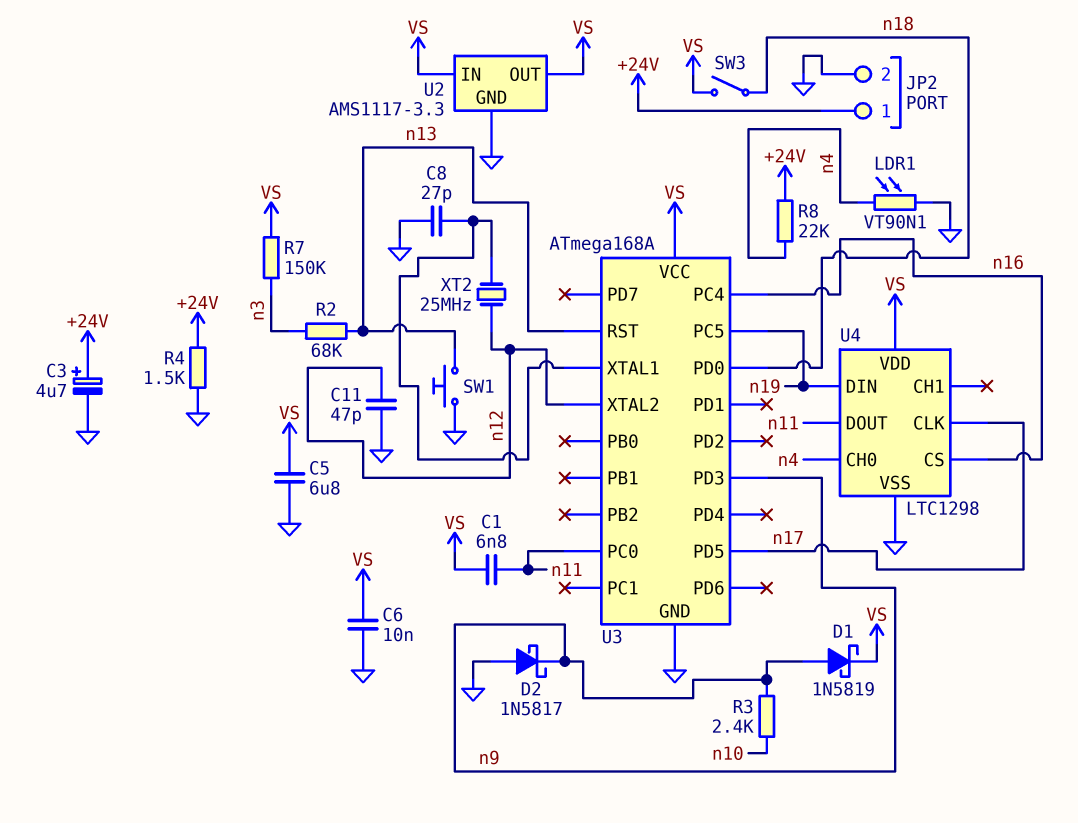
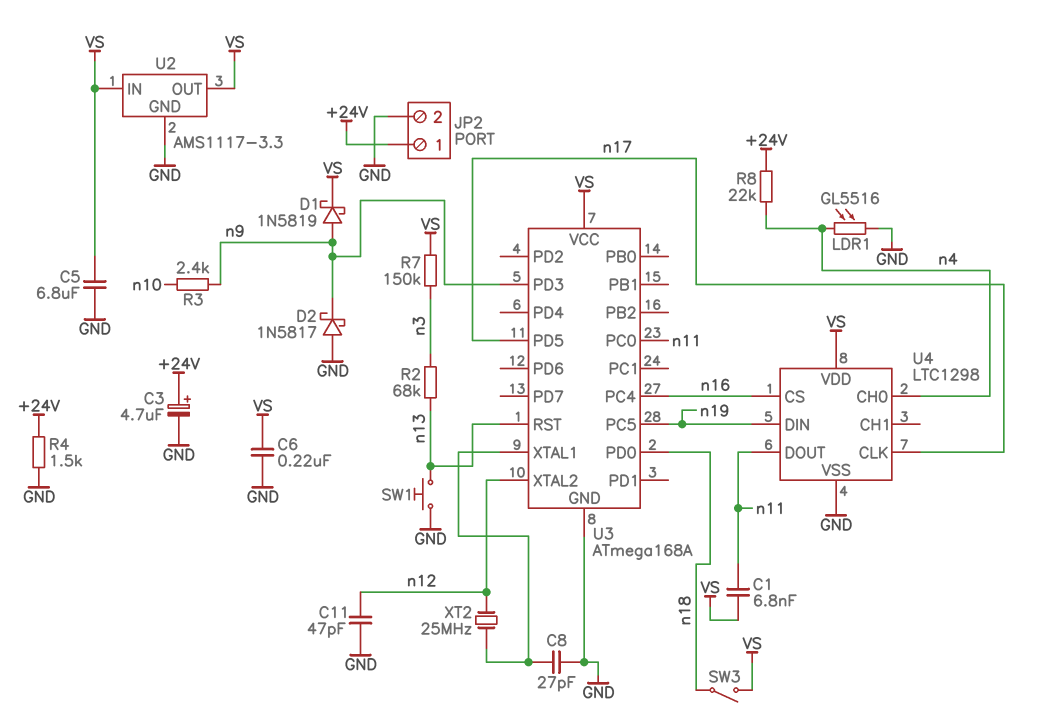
C6: 10nF (GND, VS) -> 220nF (GND, VS)
LDR1: VT90N1 (GND, n4) -> GL5516 (GND, n4)

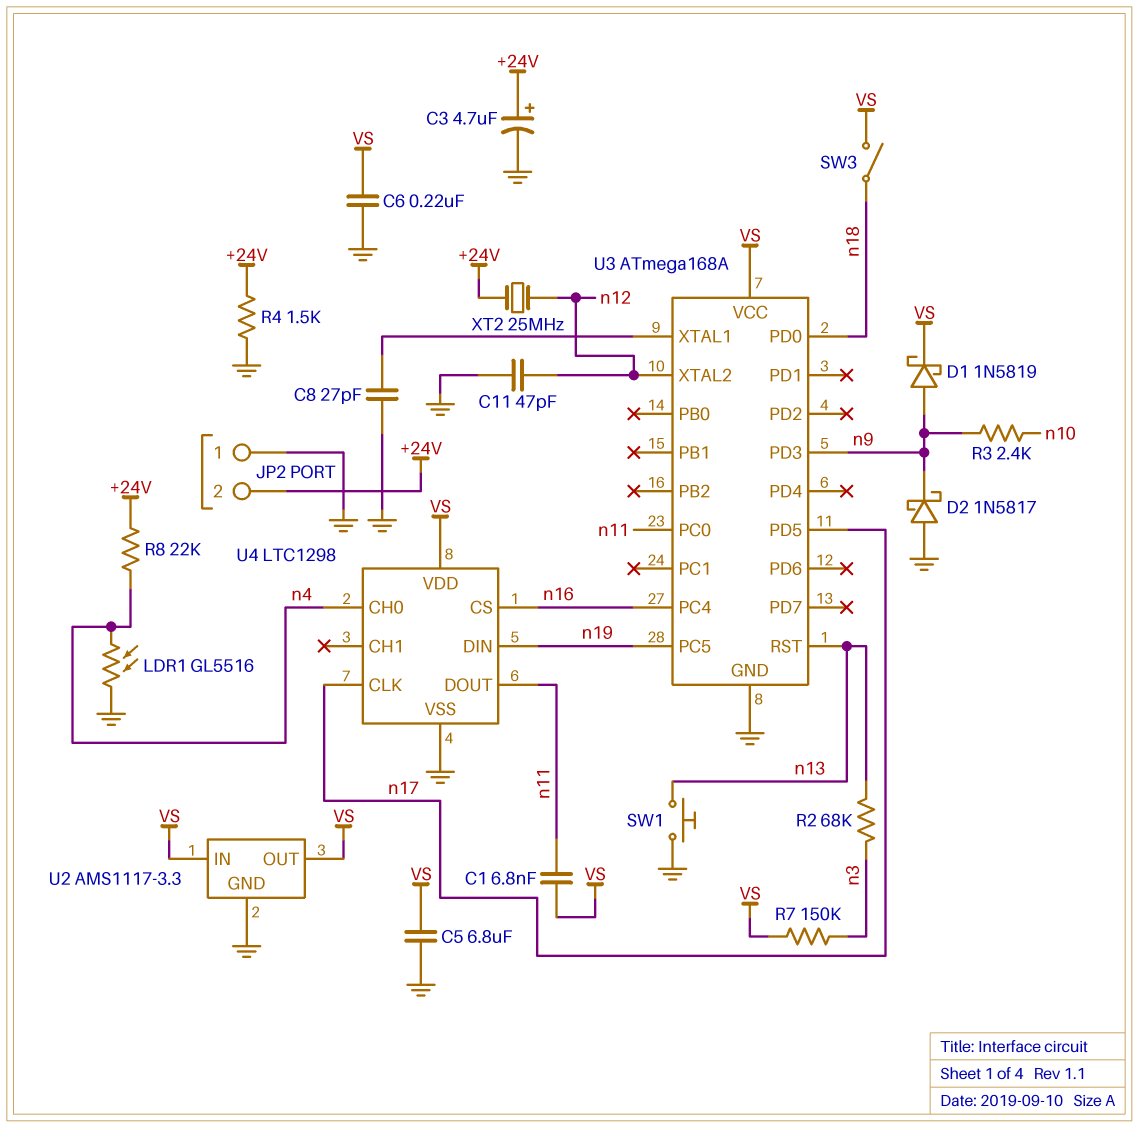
JP2 pin 1: +24V -> GND
JP2 pin 2: GND -> +24V
XT2: 25MHz (U3/XTAL1, n12) -> 25MHz (+24V, n12)

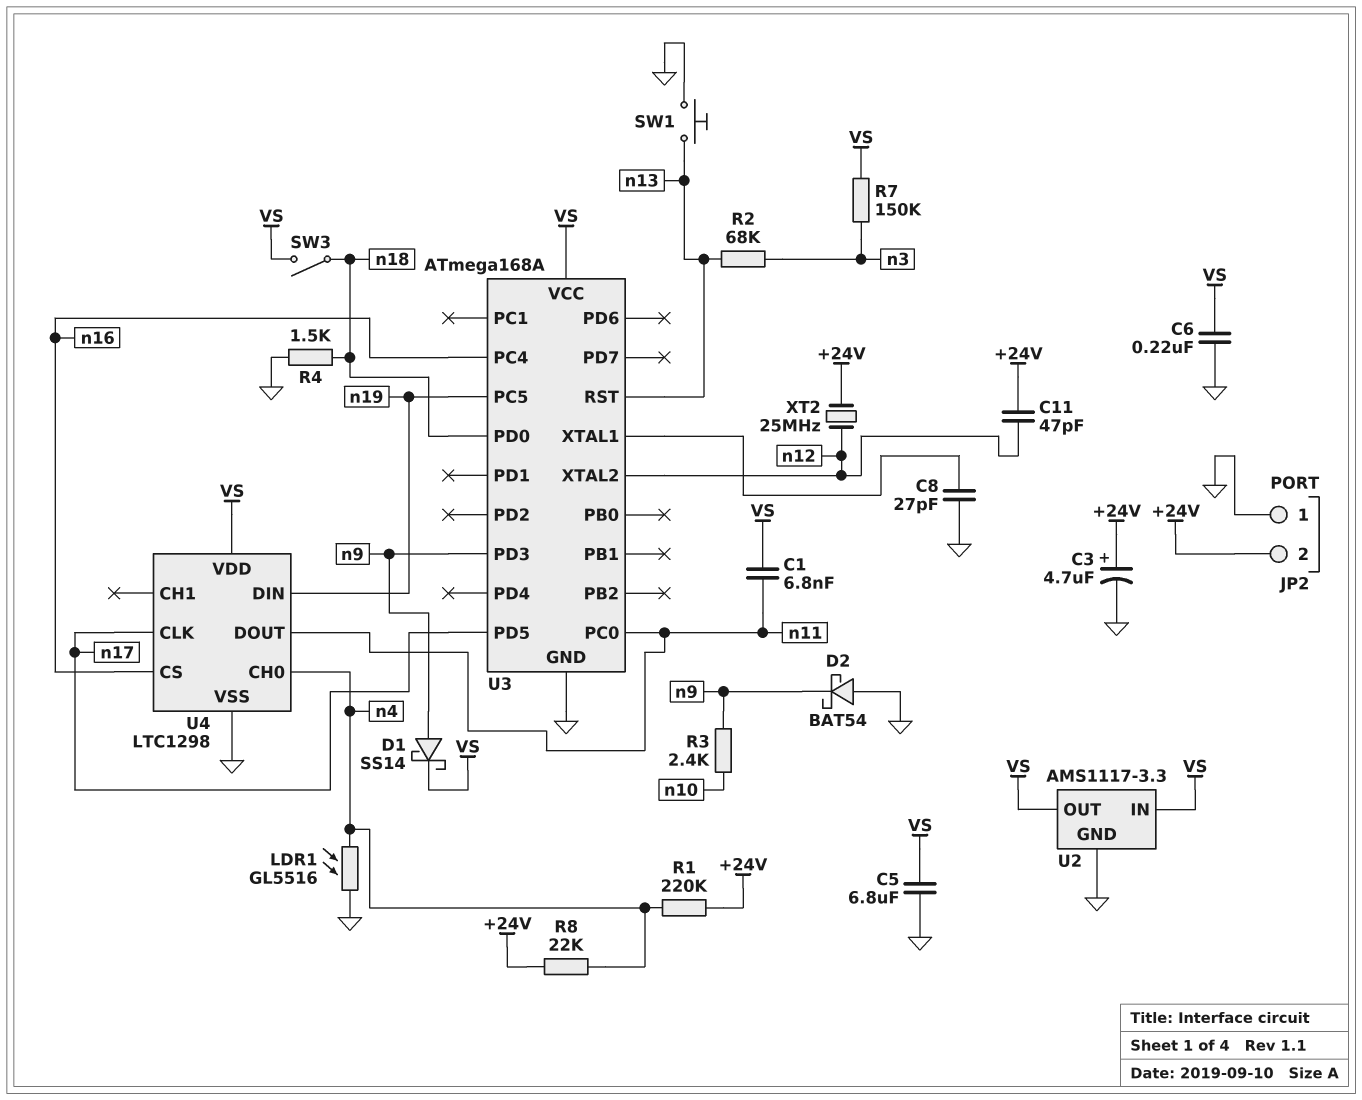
C11: 47pF (GND, n12) -> 47pF (+24V, n12)
D1: schottky 1N5819 (A n9, K VS) -> schottky SS14 (A n9, K VS)
D2: schottky 1N5817 (A GND, K n9) -> schottky BAT54 (A GND, K n9)
R1: none -> 220k (+24V, n4)
R4: 1.5k (+24V, GND) -> 1.5k (GND, n18)

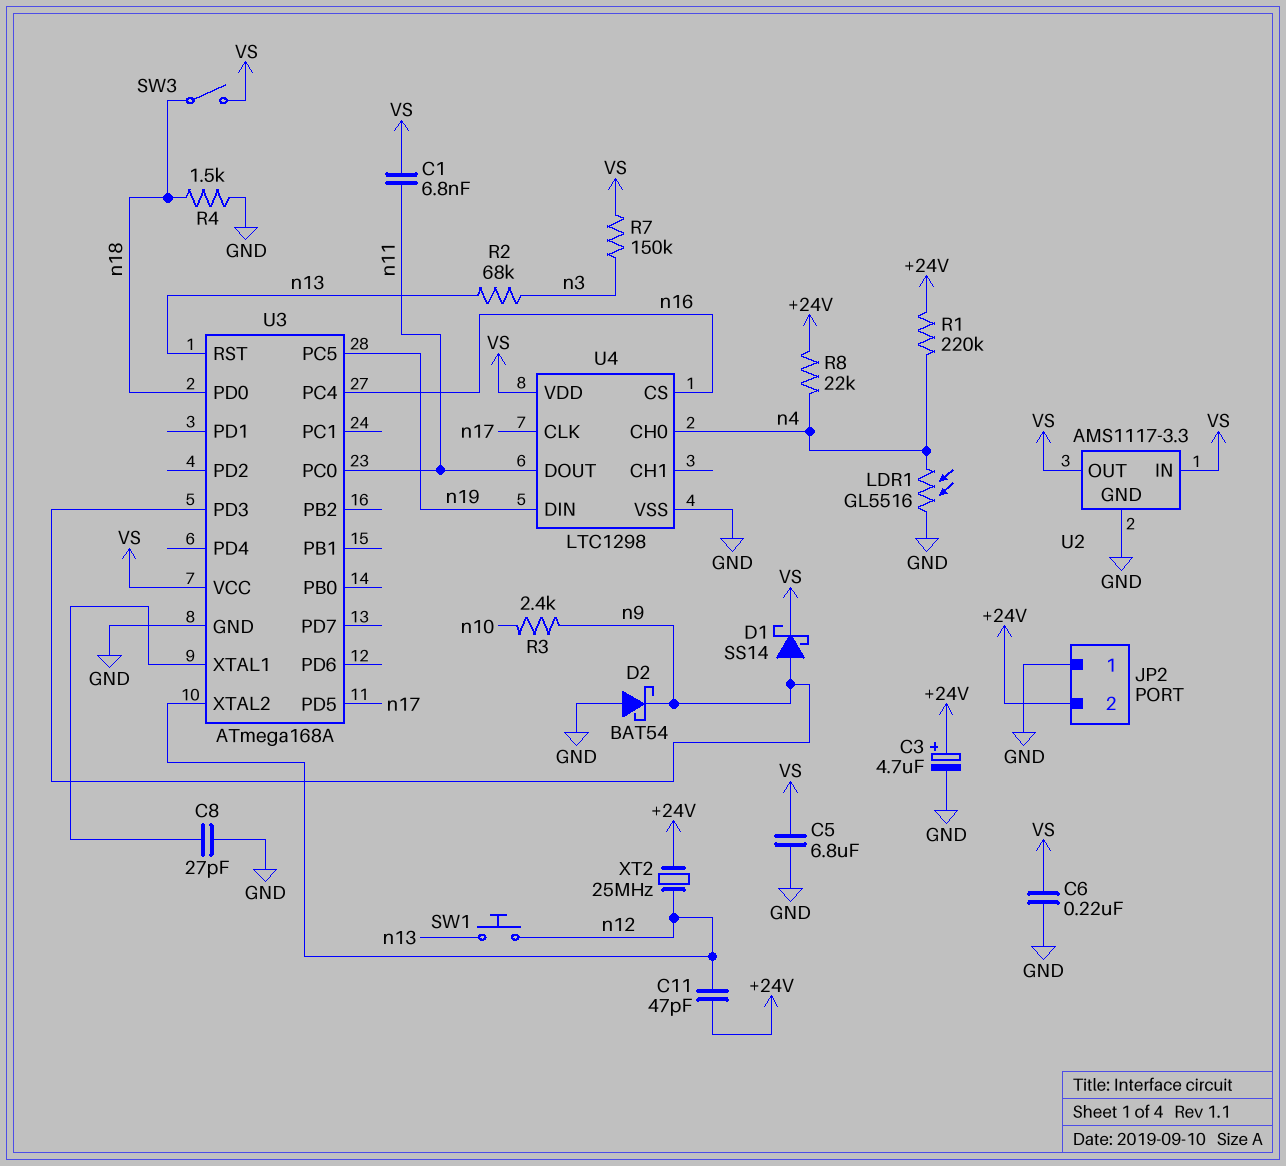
SW1: button (GND, n13) -> button (n12, n13)

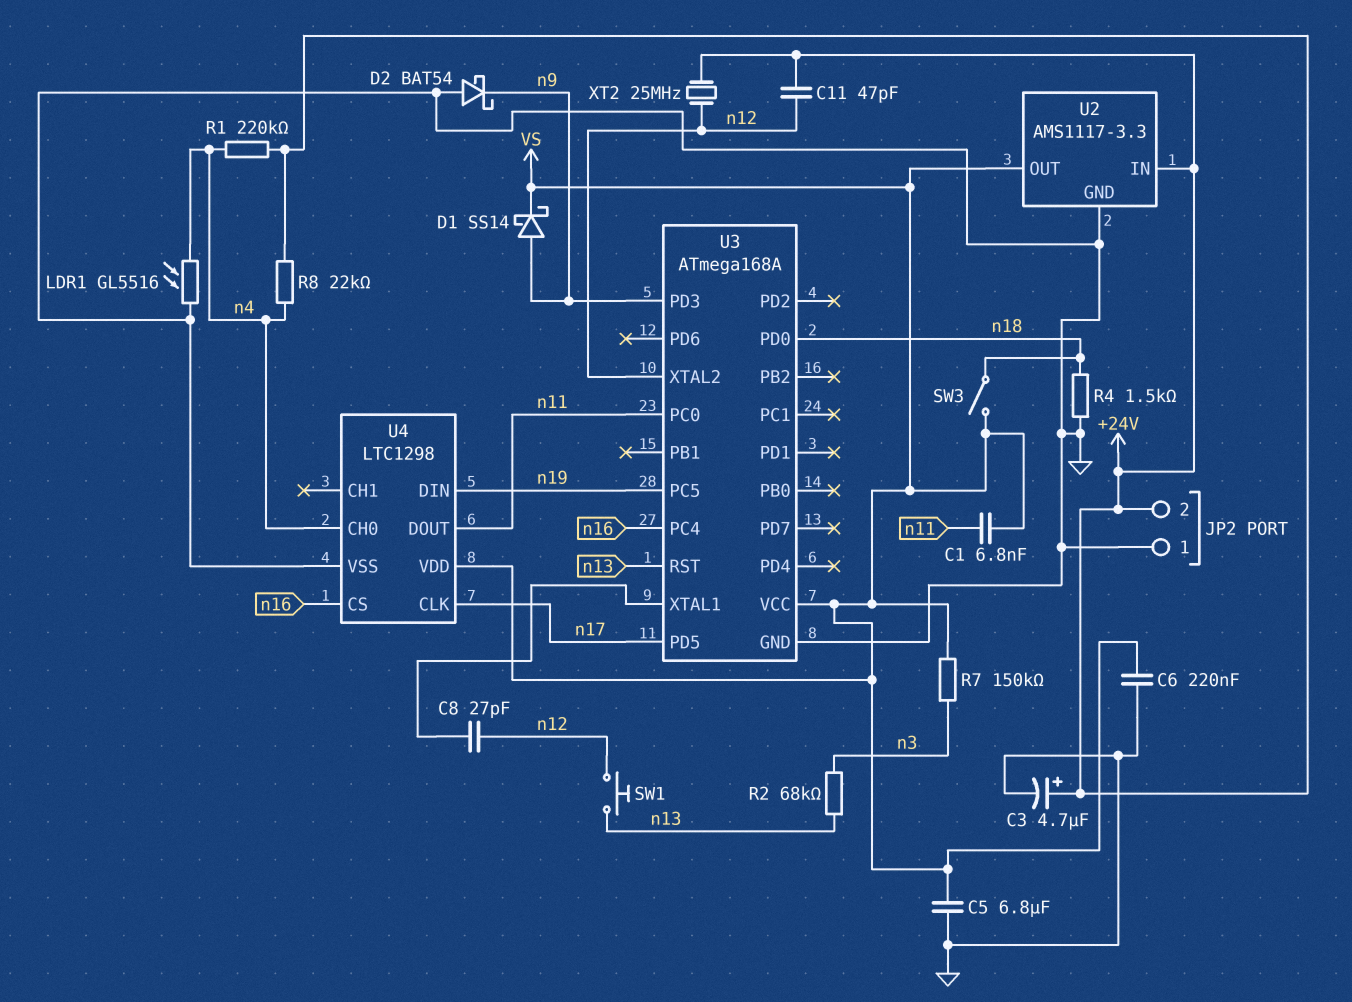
C8: 27pF (GND, U3/XTAL1) -> 27pF (U3/XTAL1, n12)
R3: 2.4k (n9, n10) -> none
U2 pin IN: VS -> +24V

